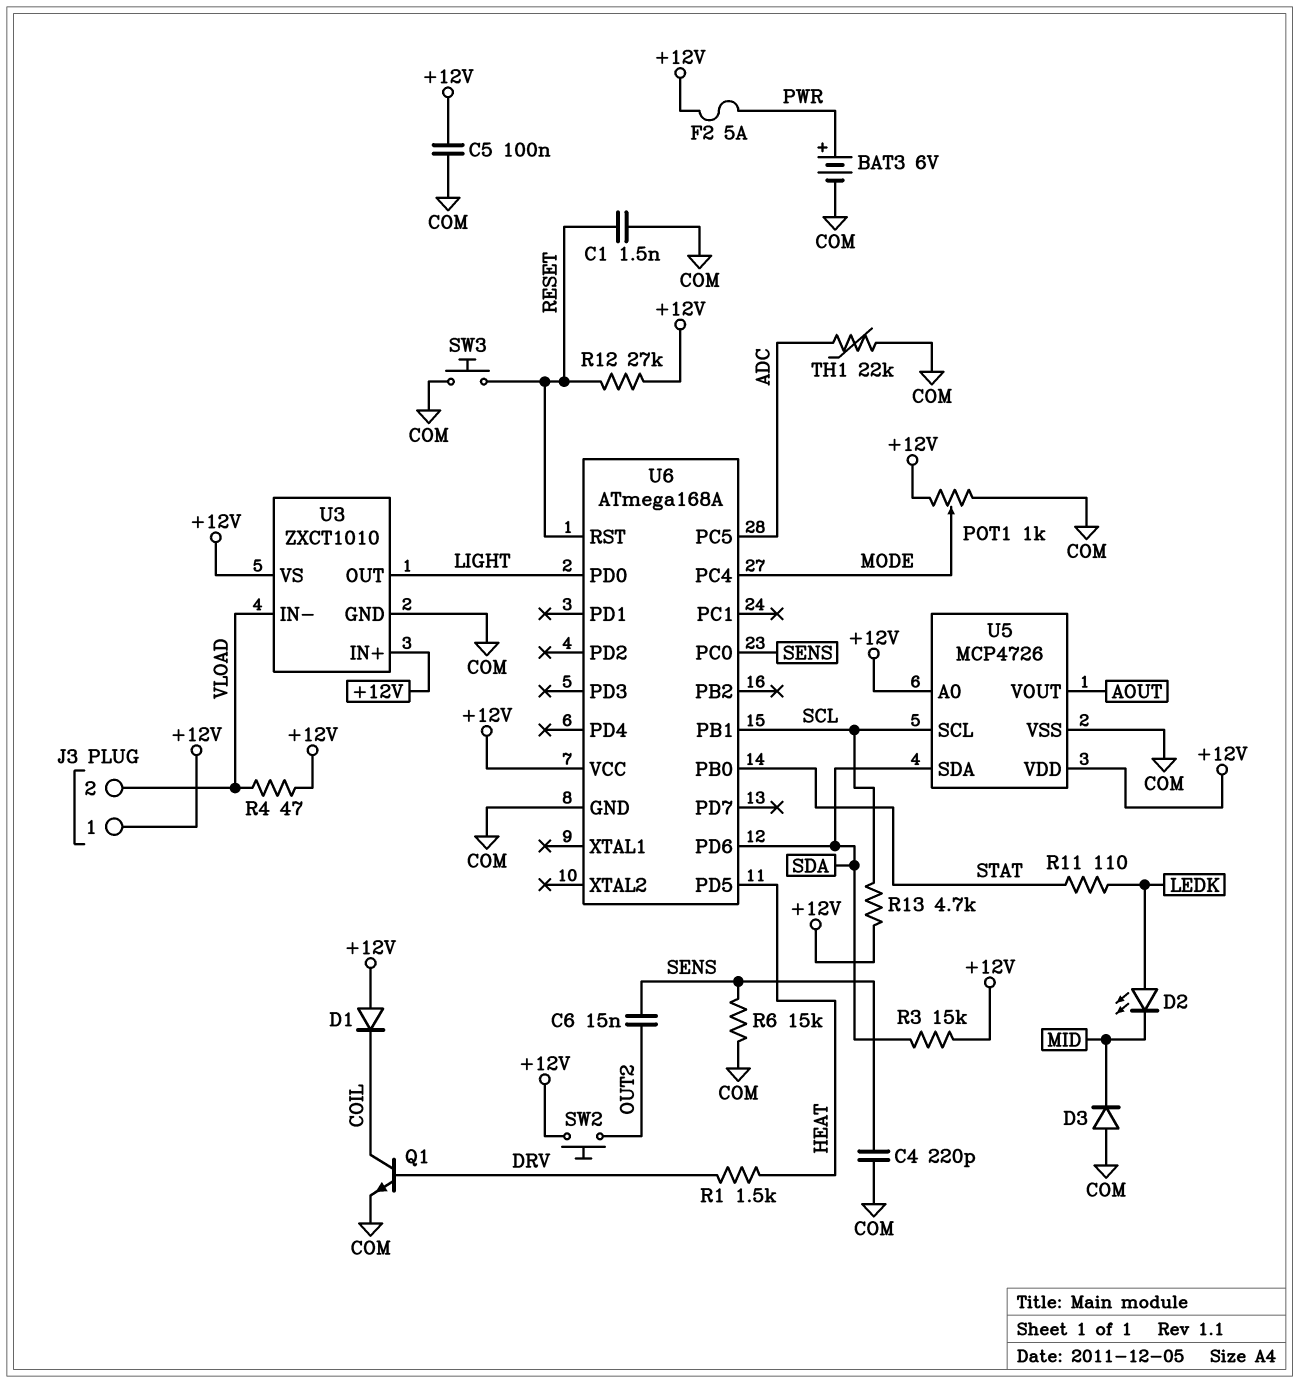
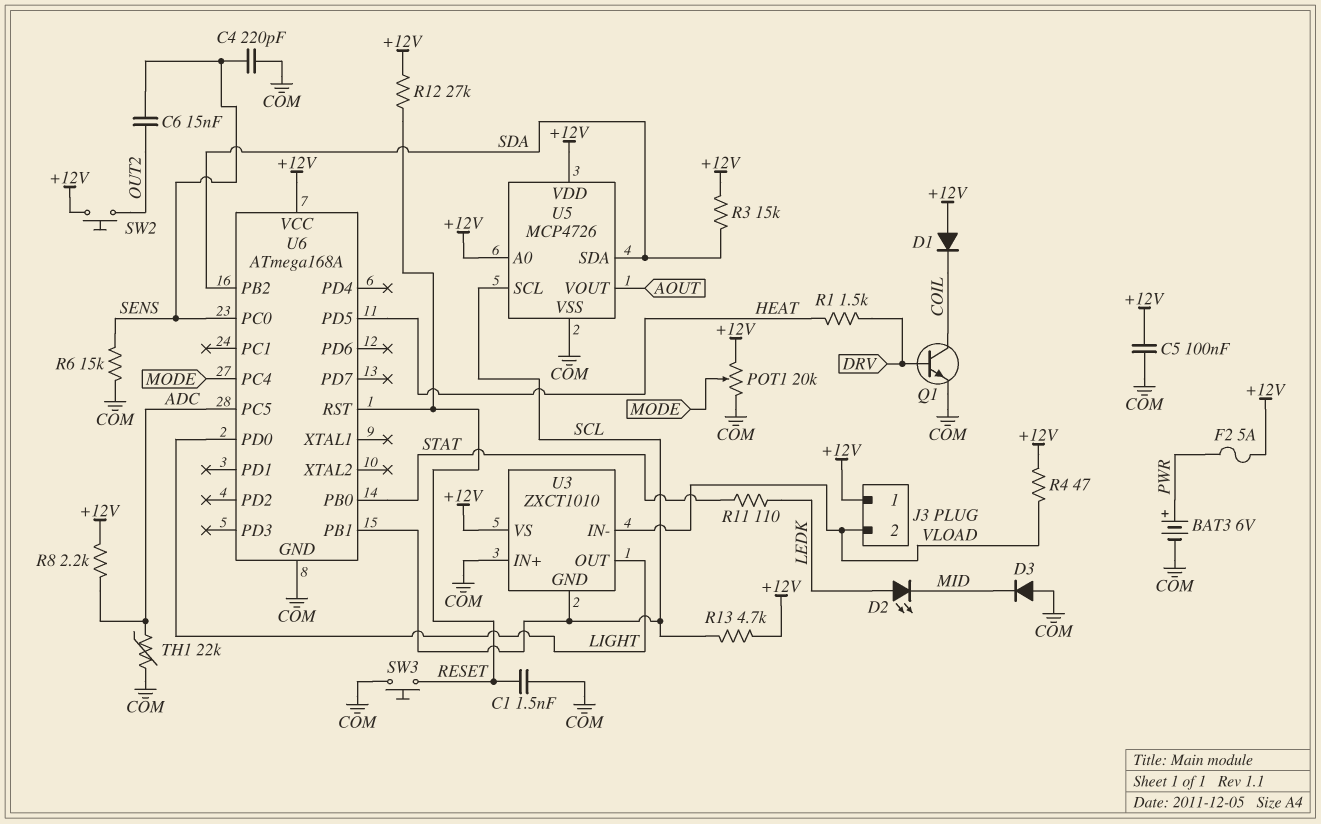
POT1: 1k (+12V, COM, wiper MODE) -> 20k (+12V, COM, wiper MODE)
R8: none -> 2.2k (+12V, ADC)
U3 pin GND: COM -> SCL
U3 pin IN+: +12V -> COM
U6 pin PB2: none -> SDA
U6 pin PD6: SDA -> none

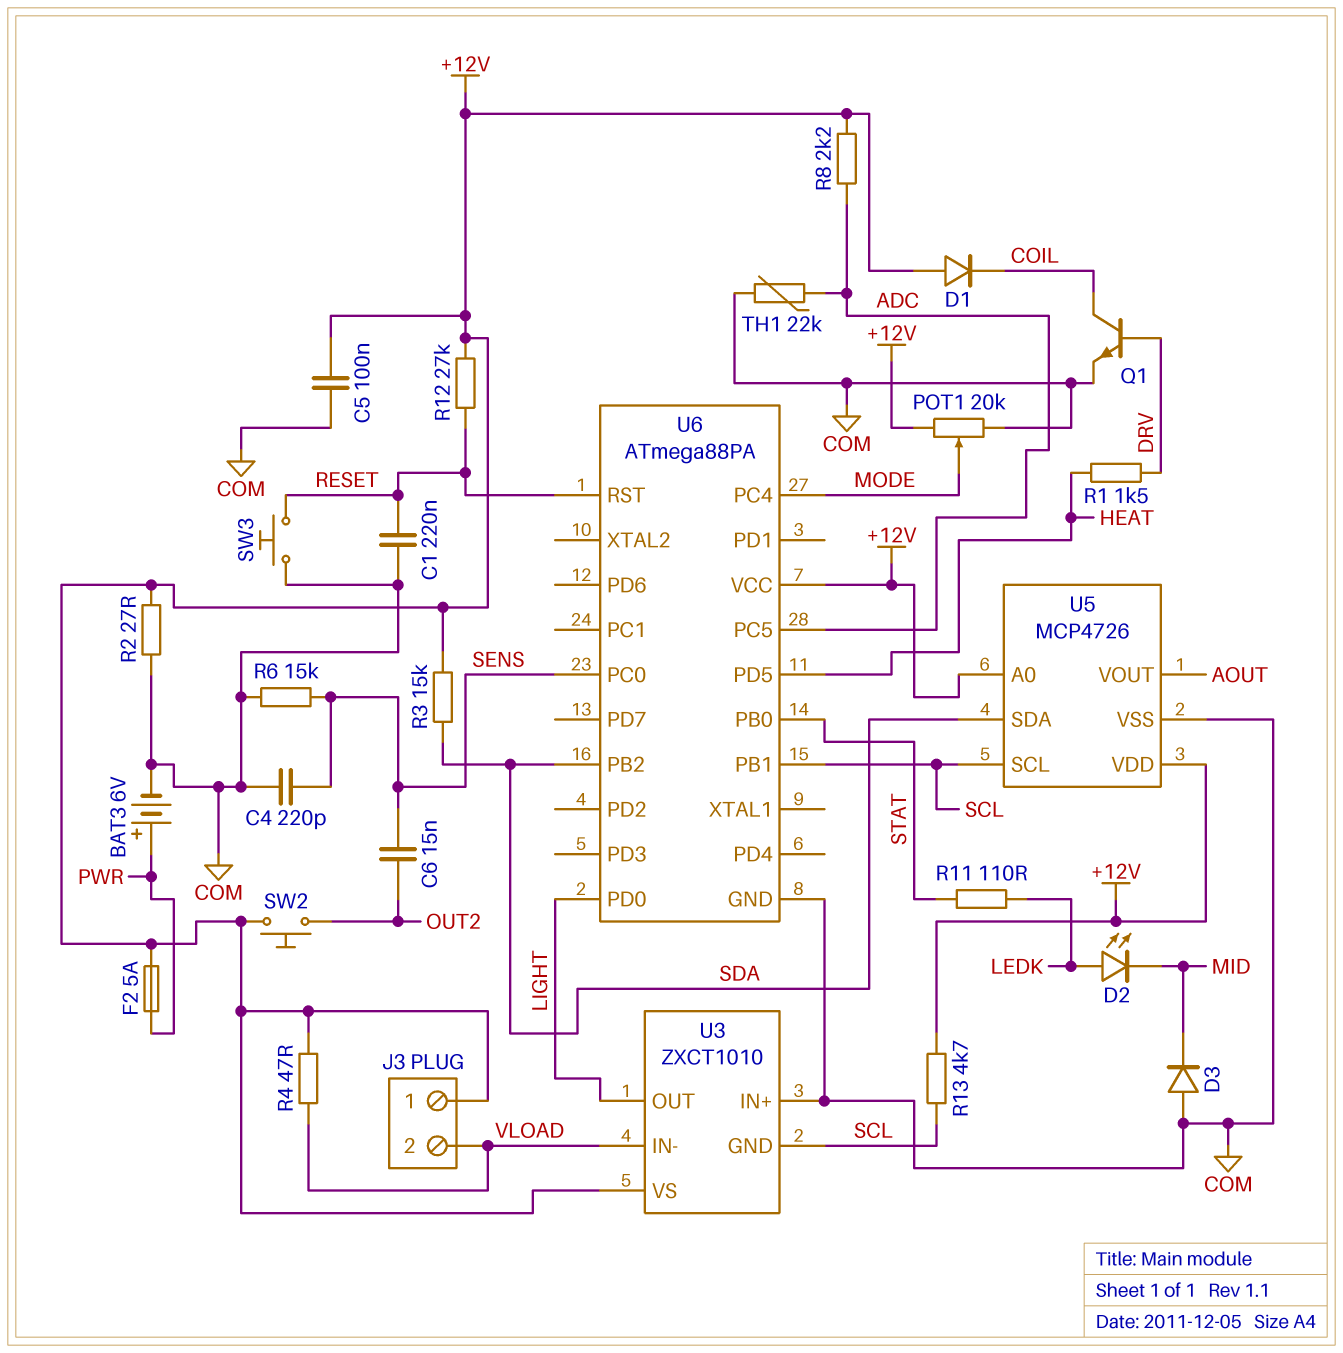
C1: 1.5nF (COM, RESET) -> 220nF (COM, RESET)
R2: none -> 27 (+12V, COM)
U6: ATmega168A -> ATmega88PA

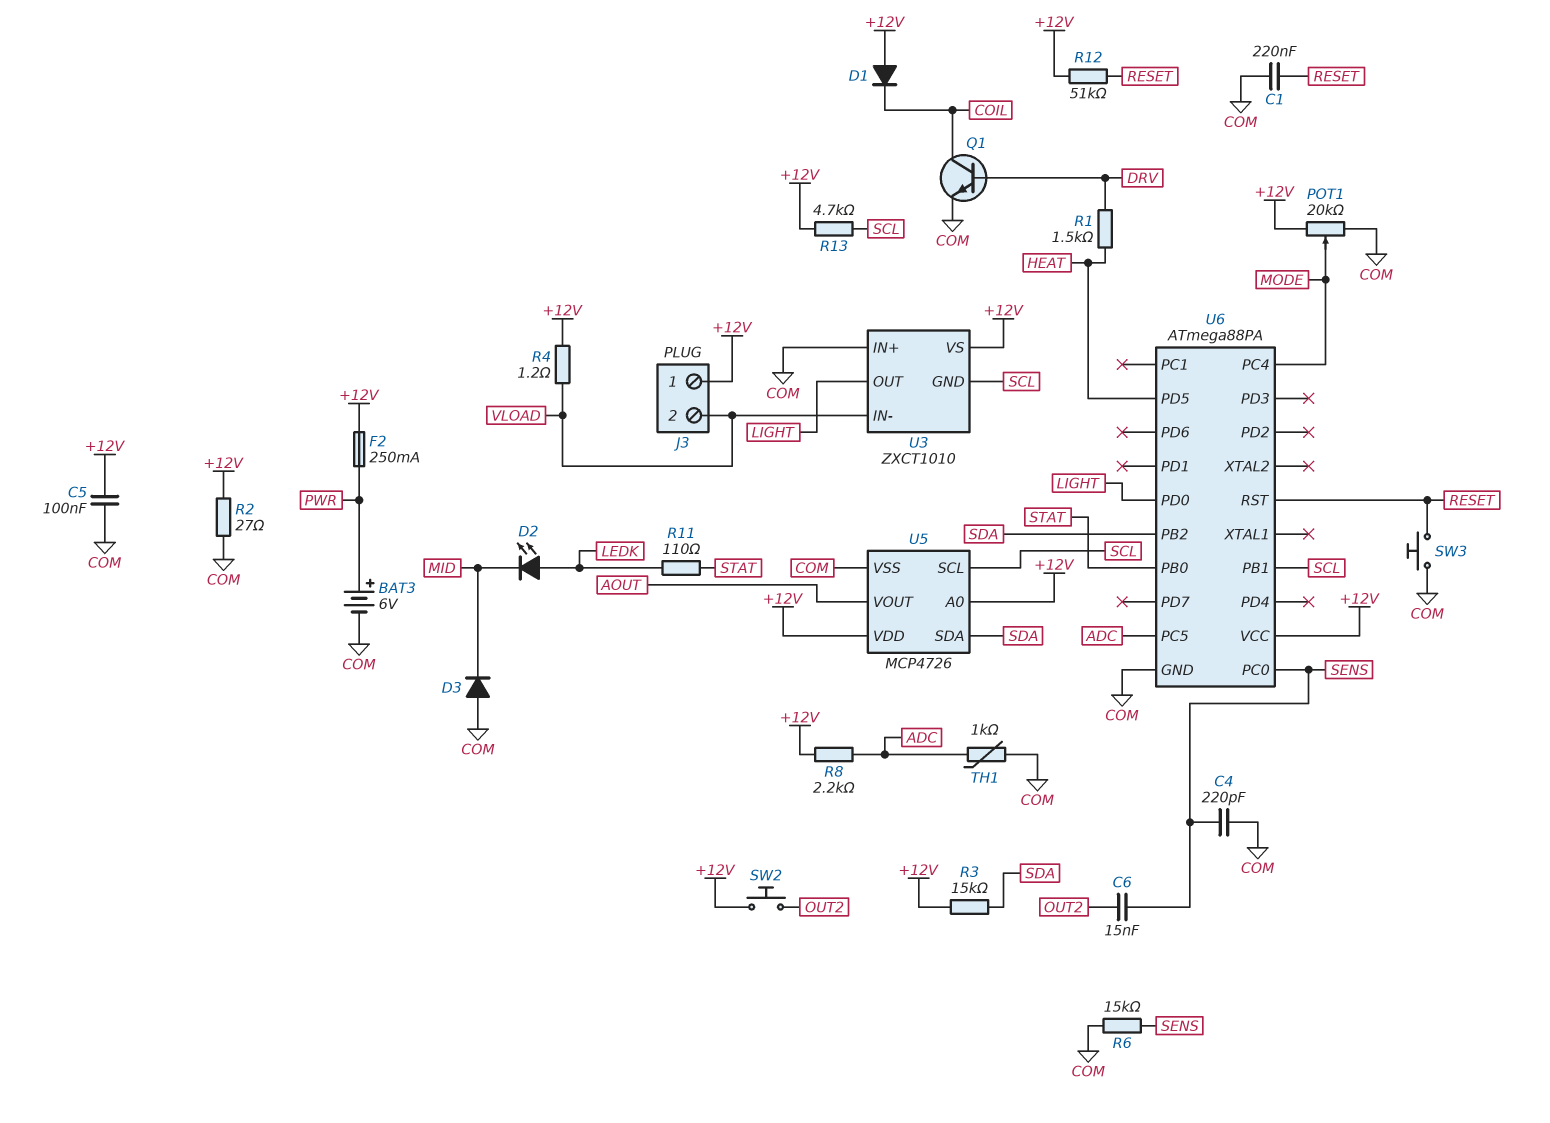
F2: 5A (+12V, PWR) -> 250mA (+12V, PWR)
R4: 47 (+12V, VLOAD) -> 1.2 (+12V, VLOAD)
R12: 27k (+12V, RESET) -> 51k (+12V, RESET)
TH1: 22k (ADC, COM) -> 1k (ADC, COM)

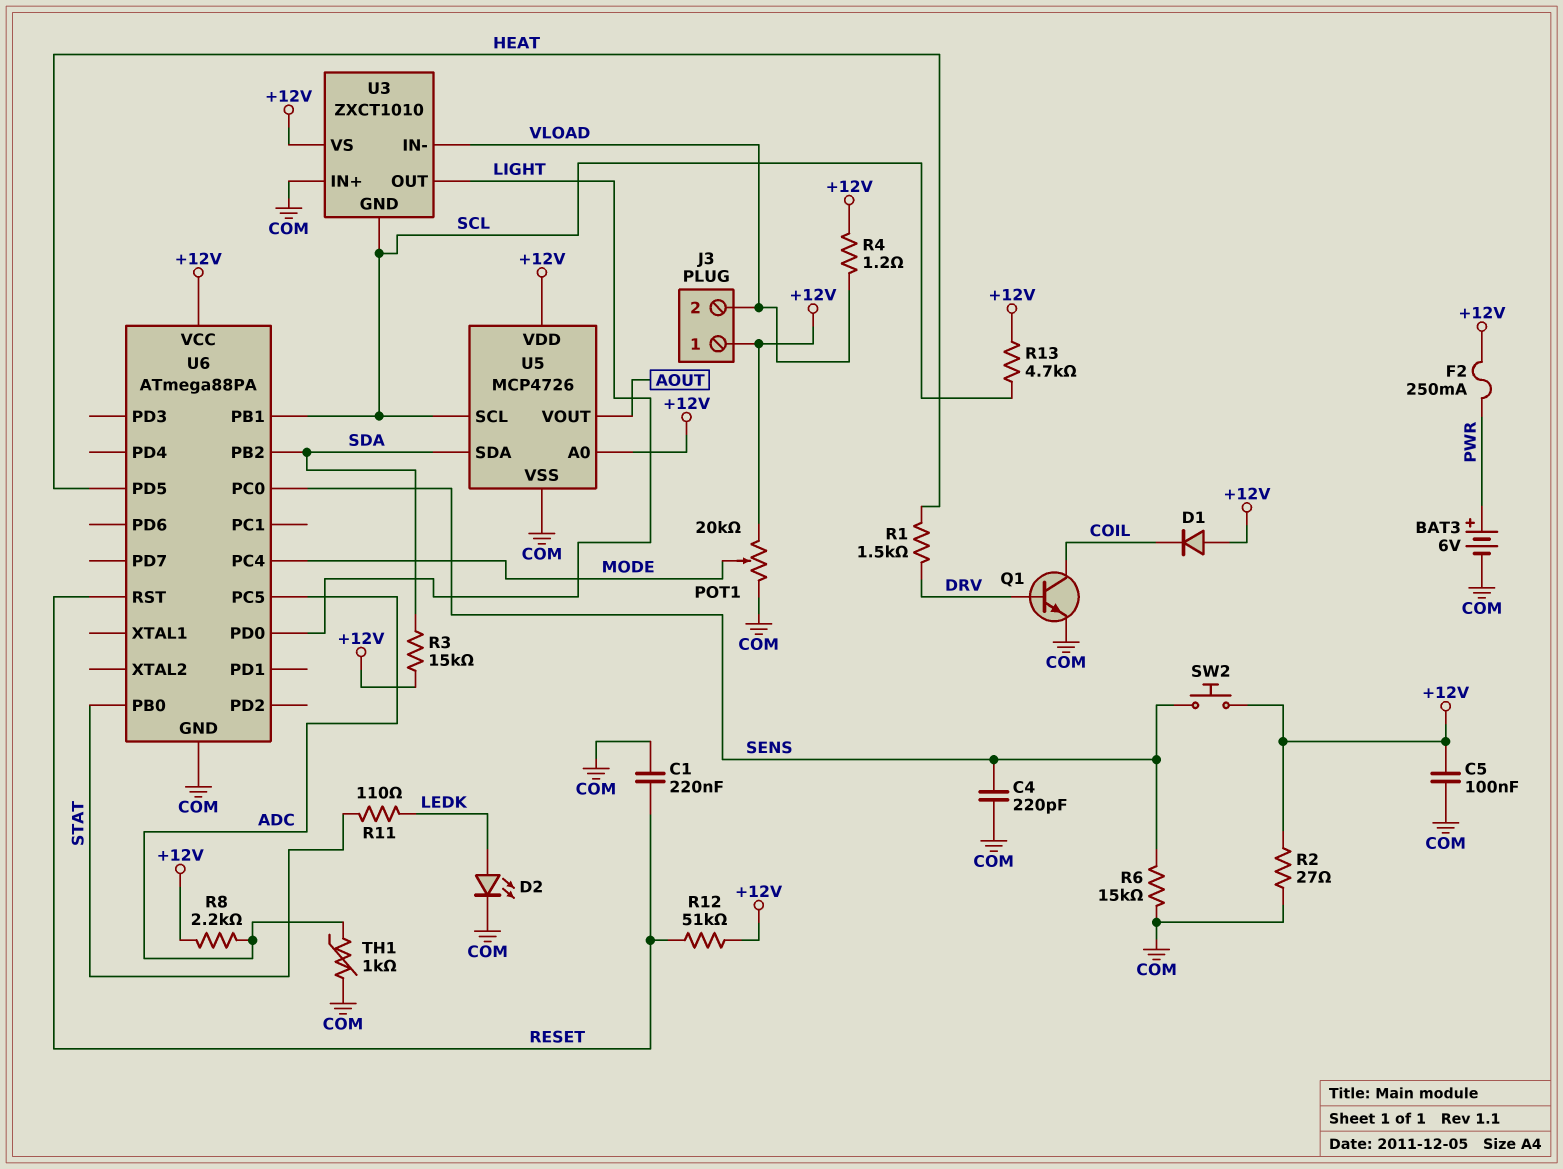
C6: 15nF (OUT2, SENS) -> none
D2: LED (A LEDK, K MID) -> LED (A LEDK, K COM)
D3: diode (A COM, K MID) -> none
SW2: button (+12V, OUT2) -> button (+12V, SENS)
SW3: button (COM, RESET) -> none

